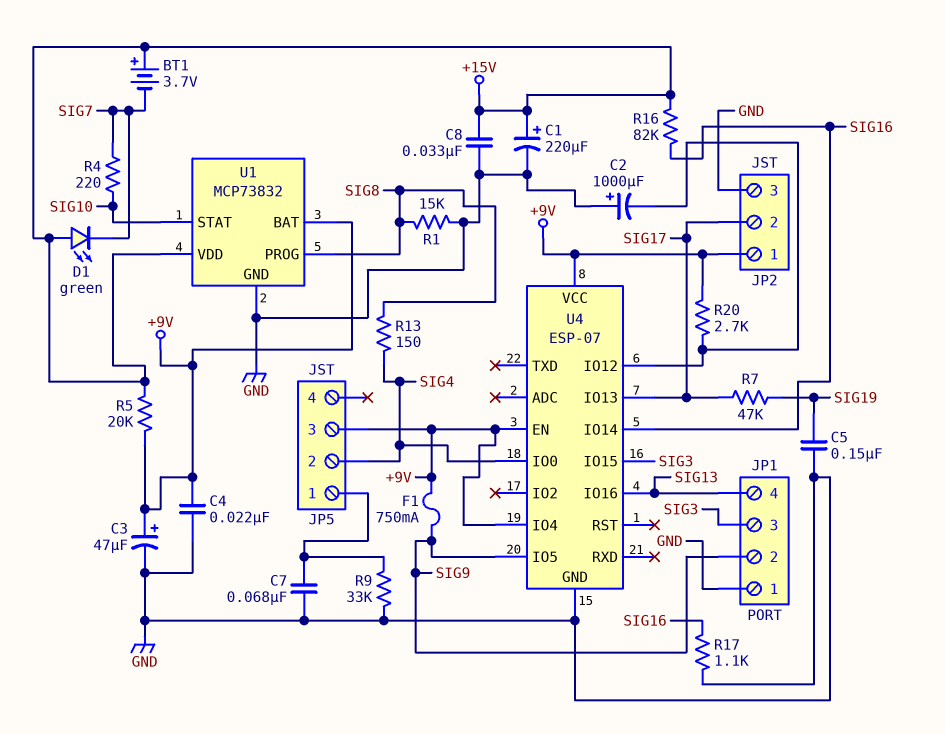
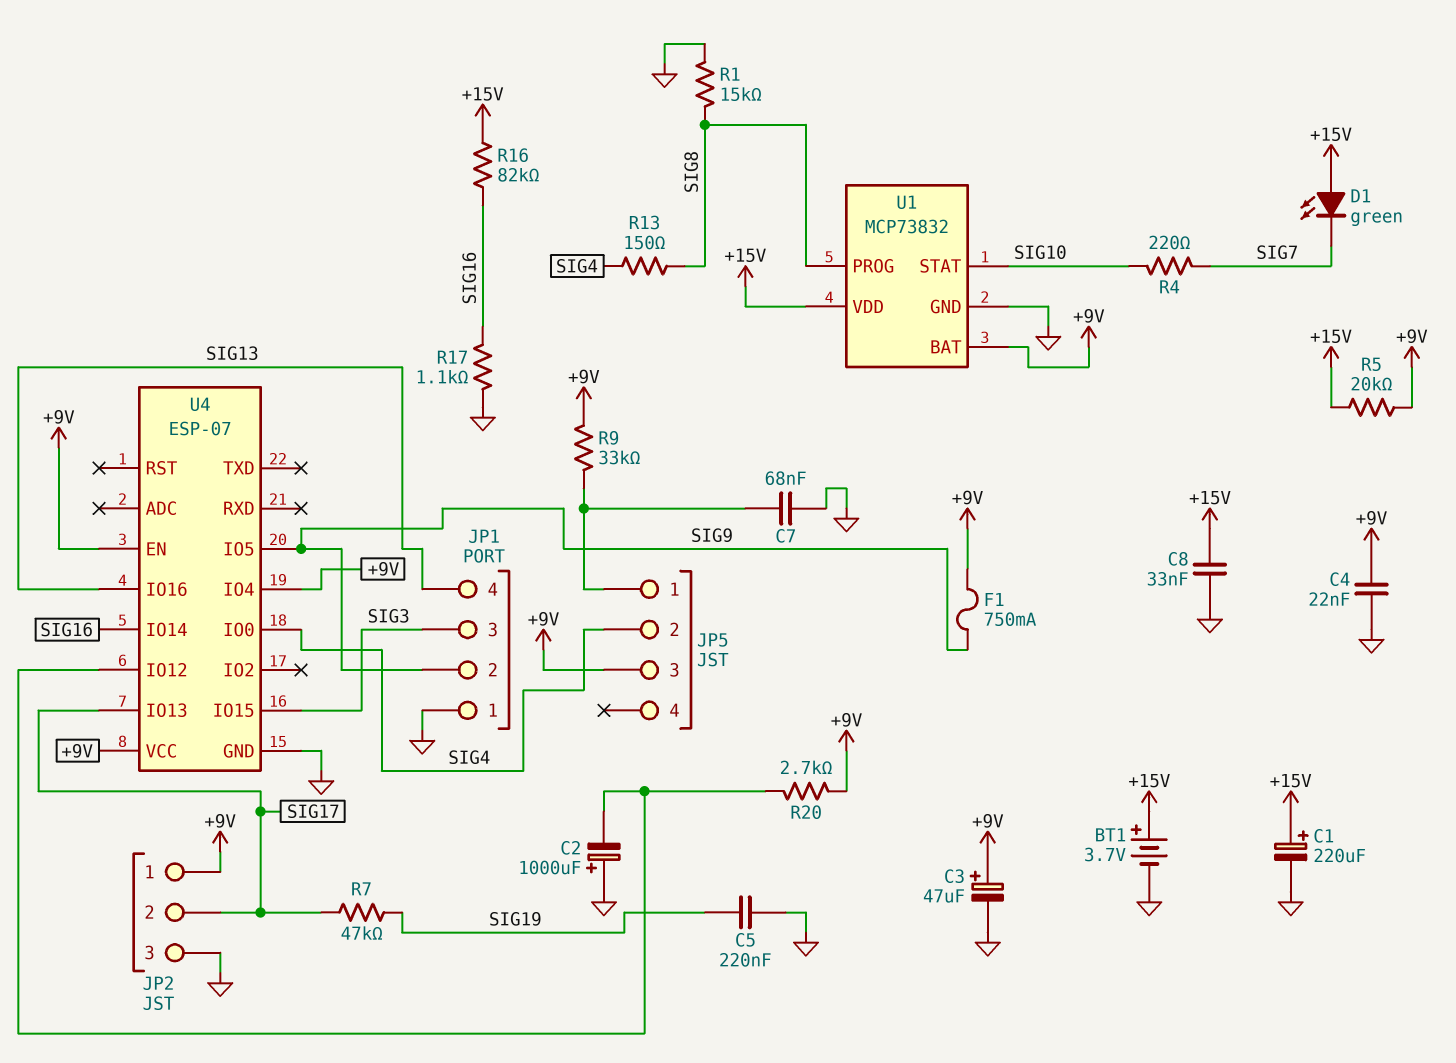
BT1: 3.7V (plus +15V, minus SIG7) -> 3.7V (plus +15V, minus GND)
C5: 150nF (GND, SIG19) -> 220nF (GND, SIG19)
R9: 33k (GND, JP5/1) -> 33k (+9V, JP5/1)

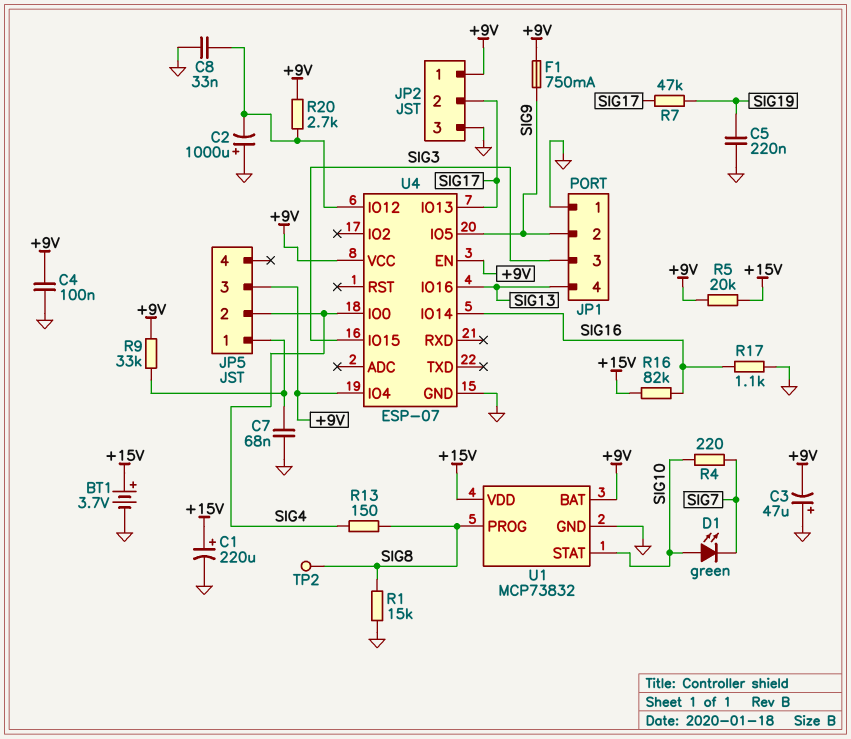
C3: 47uF (plus +9V, minus GND) -> 47uF (plus GND, minus +9V)
C4: 22nF (+9V, GND) -> 100nF (+9V, GND)
C8: 33nF (+15V, GND) -> 33nF (GND, U4/IO12)
D1: LED green (A +15V, K SIG7) -> LED green (A SIG10, K SIG7)
TP2: none -> test point (SIG8)

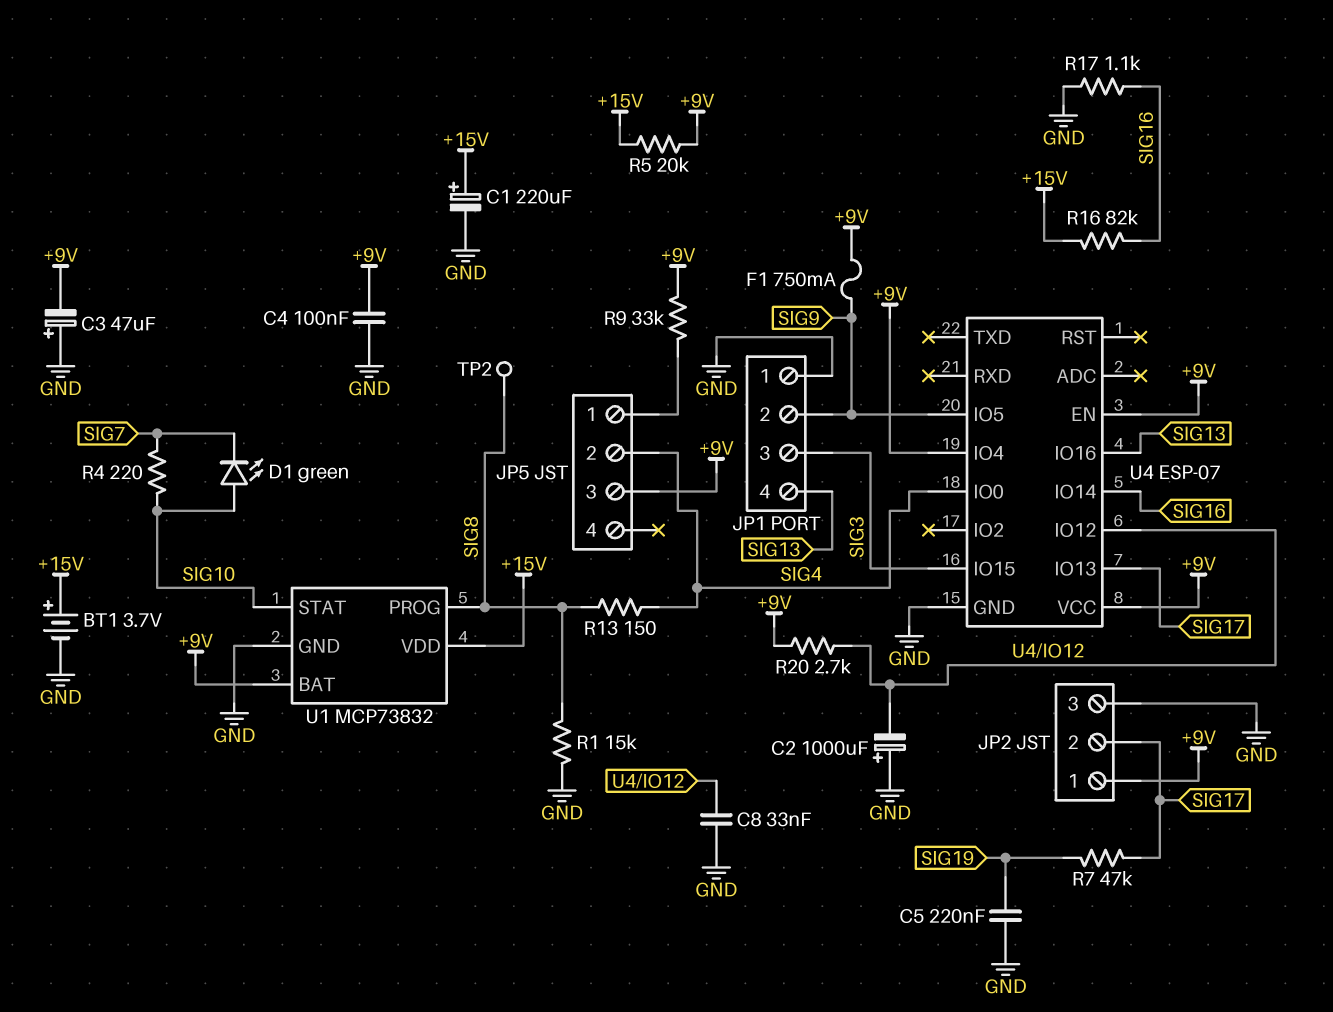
C7: 68nF (GND, JP5/1) -> none

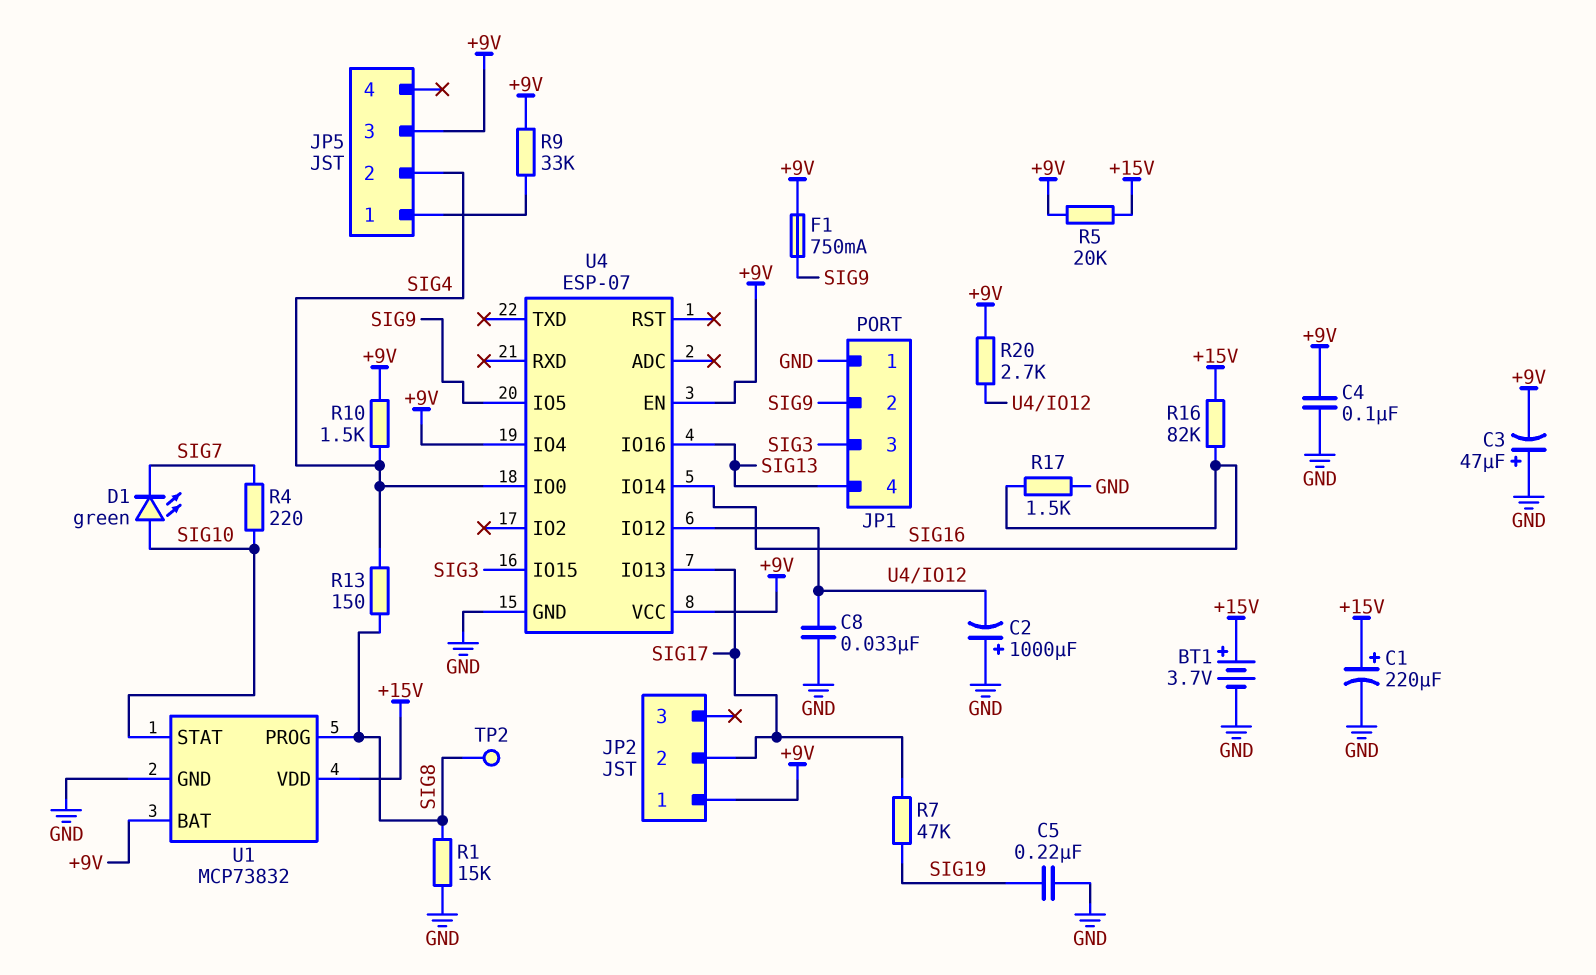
JP2 pin 3: GND -> none
R10: none -> 1.5k (+9V, SIG4)
R17: 1.1k (GND, SIG16) -> 1.5k (GND, SIG16)

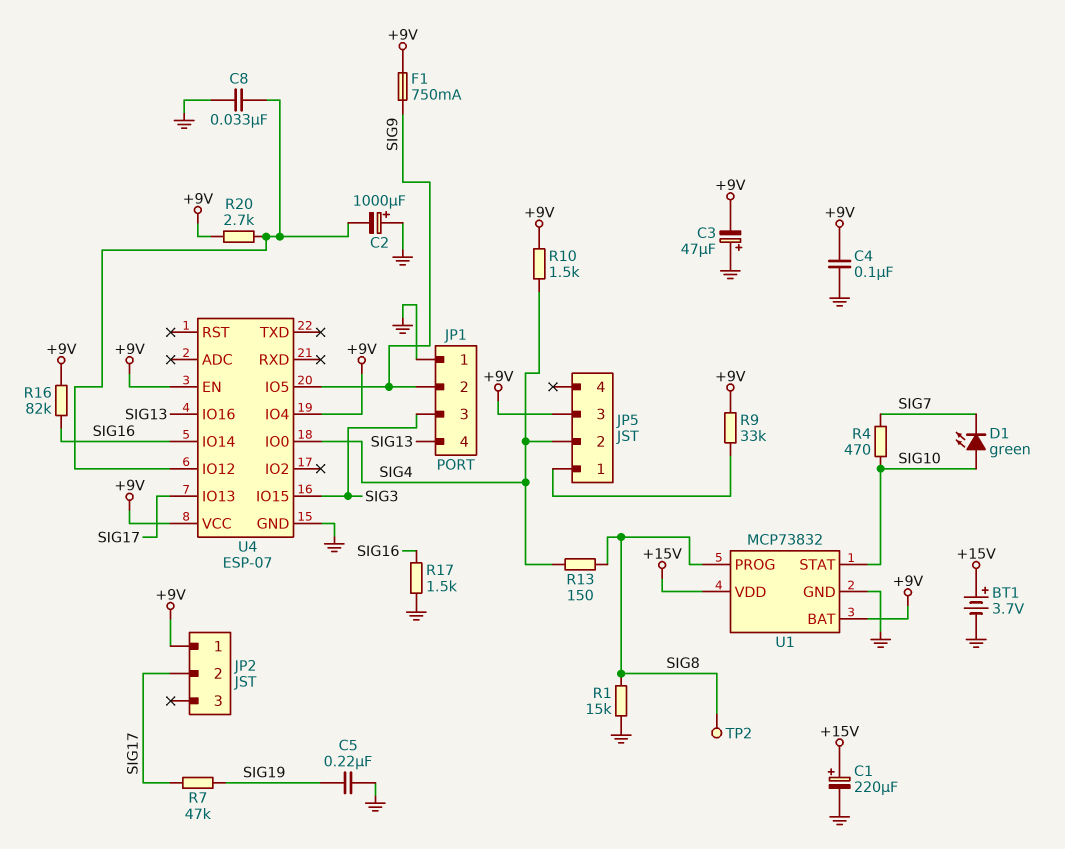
R4: 220 (SIG7, SIG10) -> 470 (SIG7, SIG10)
R5: 20k (+9V, +15V) -> none
R16: 82k (+15V, SIG16) -> 82k (+9V, SIG16)

